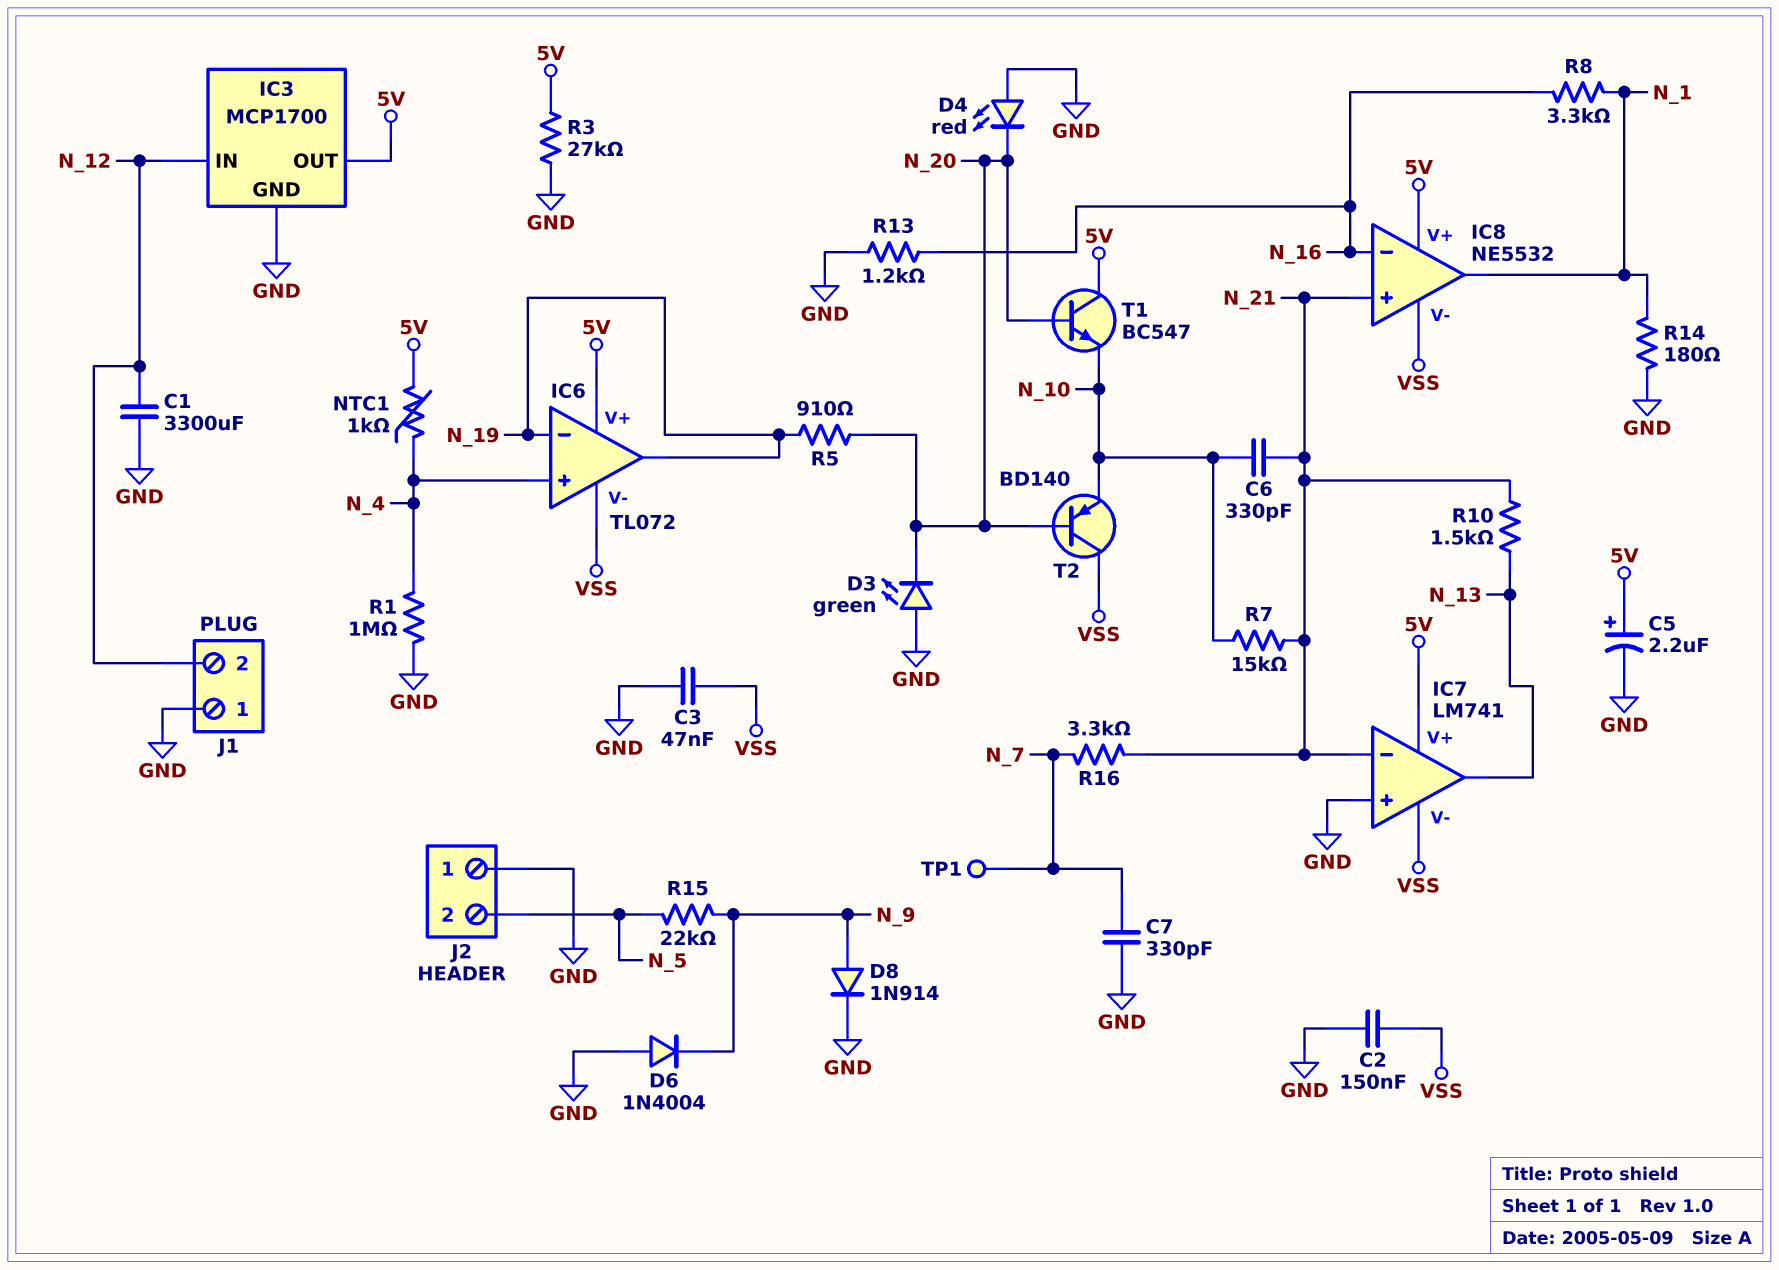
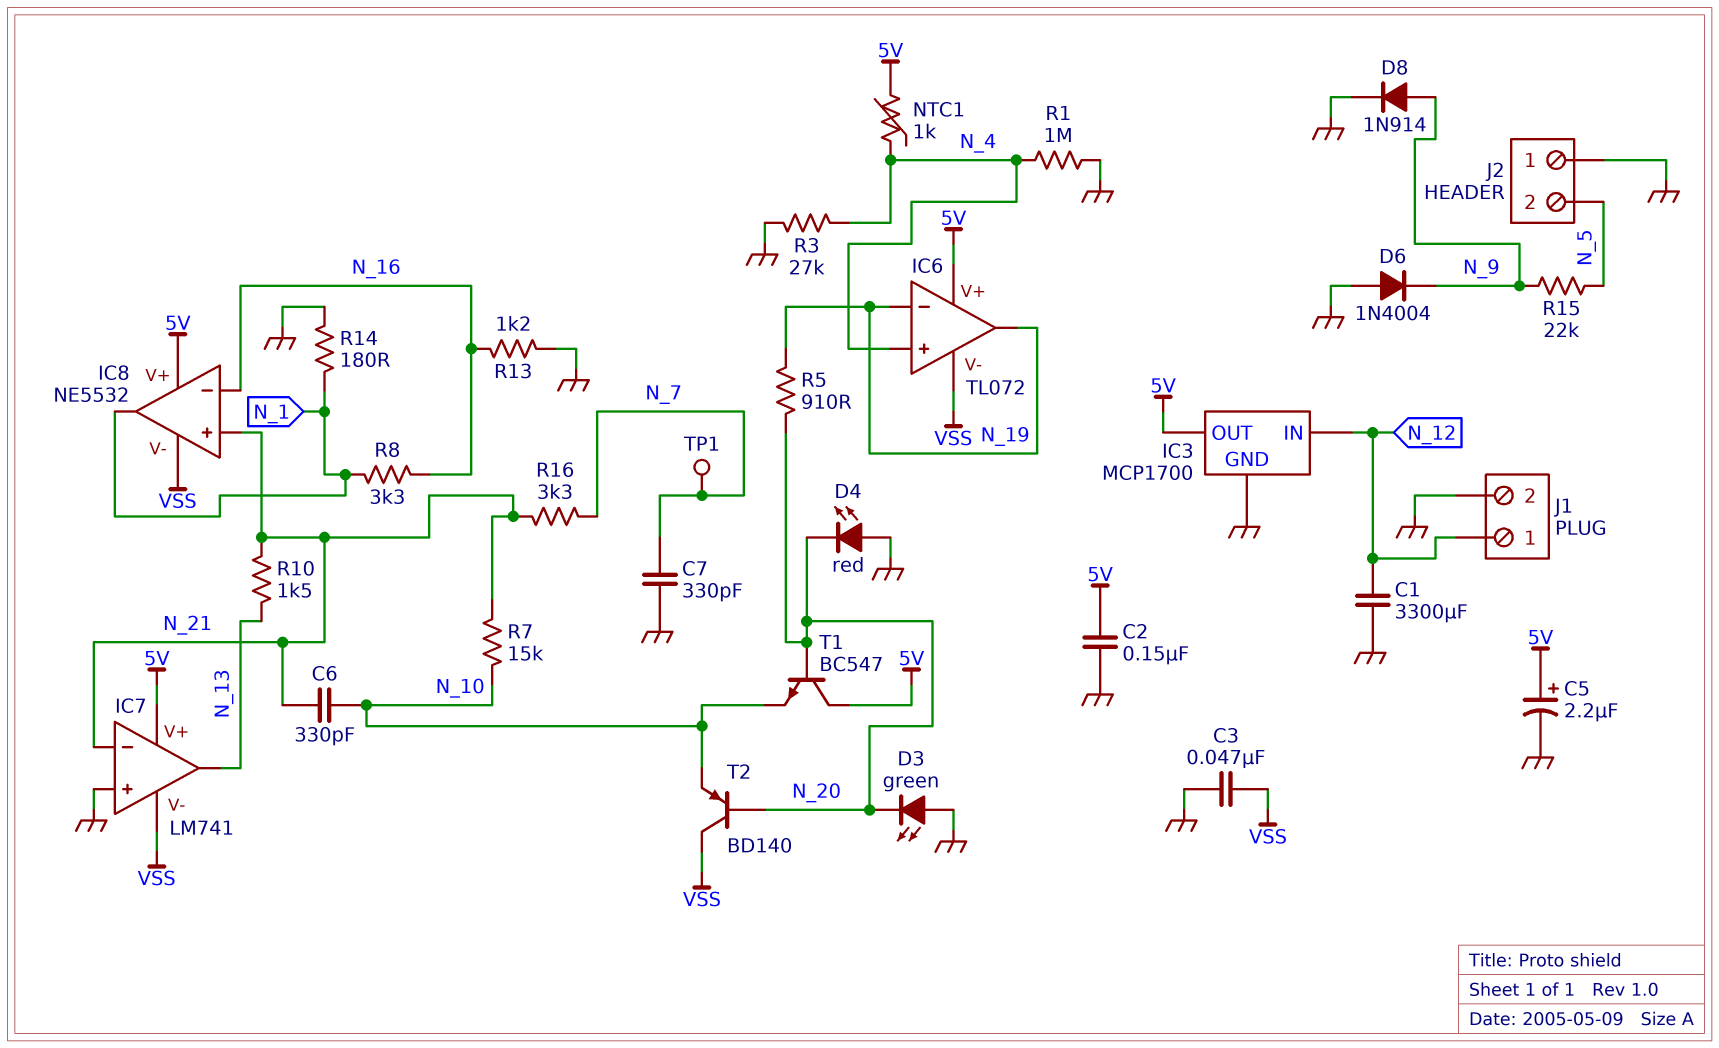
C2: 150nF (GND, VSS) -> 150nF (5V, GND)
J1 pin 1: GND -> N_12
J1 pin 2: N_12 -> GND
R3: 27k (5V, GND) -> 27k (GND, N_4)

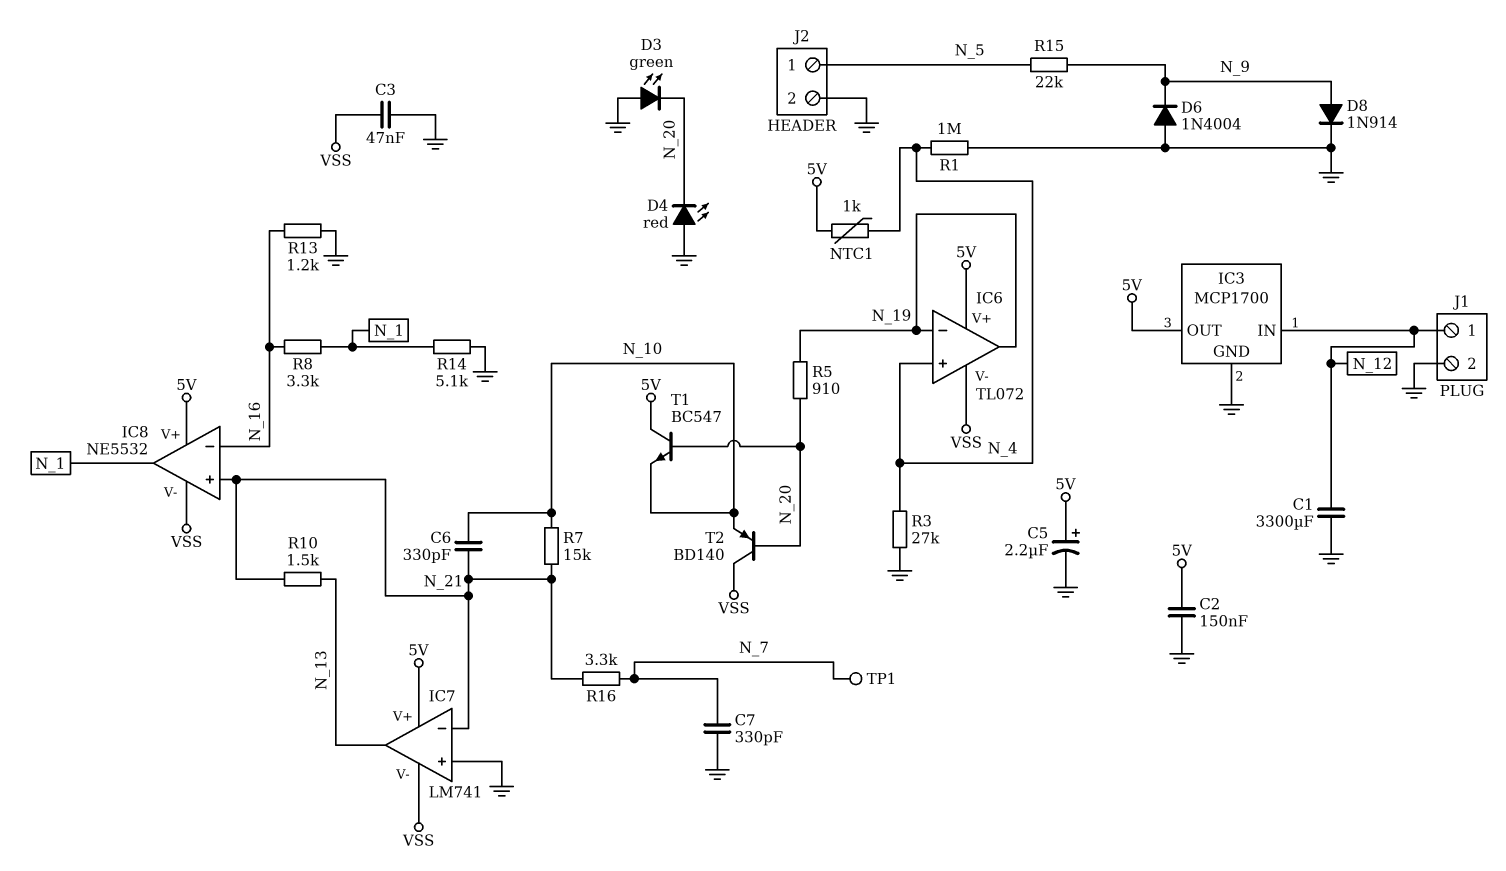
J2 pin 1: GND -> N_5
J2 pin 2: N_5 -> GND
R14: 180 (GND, N_1) -> 5.1k (GND, N_1)

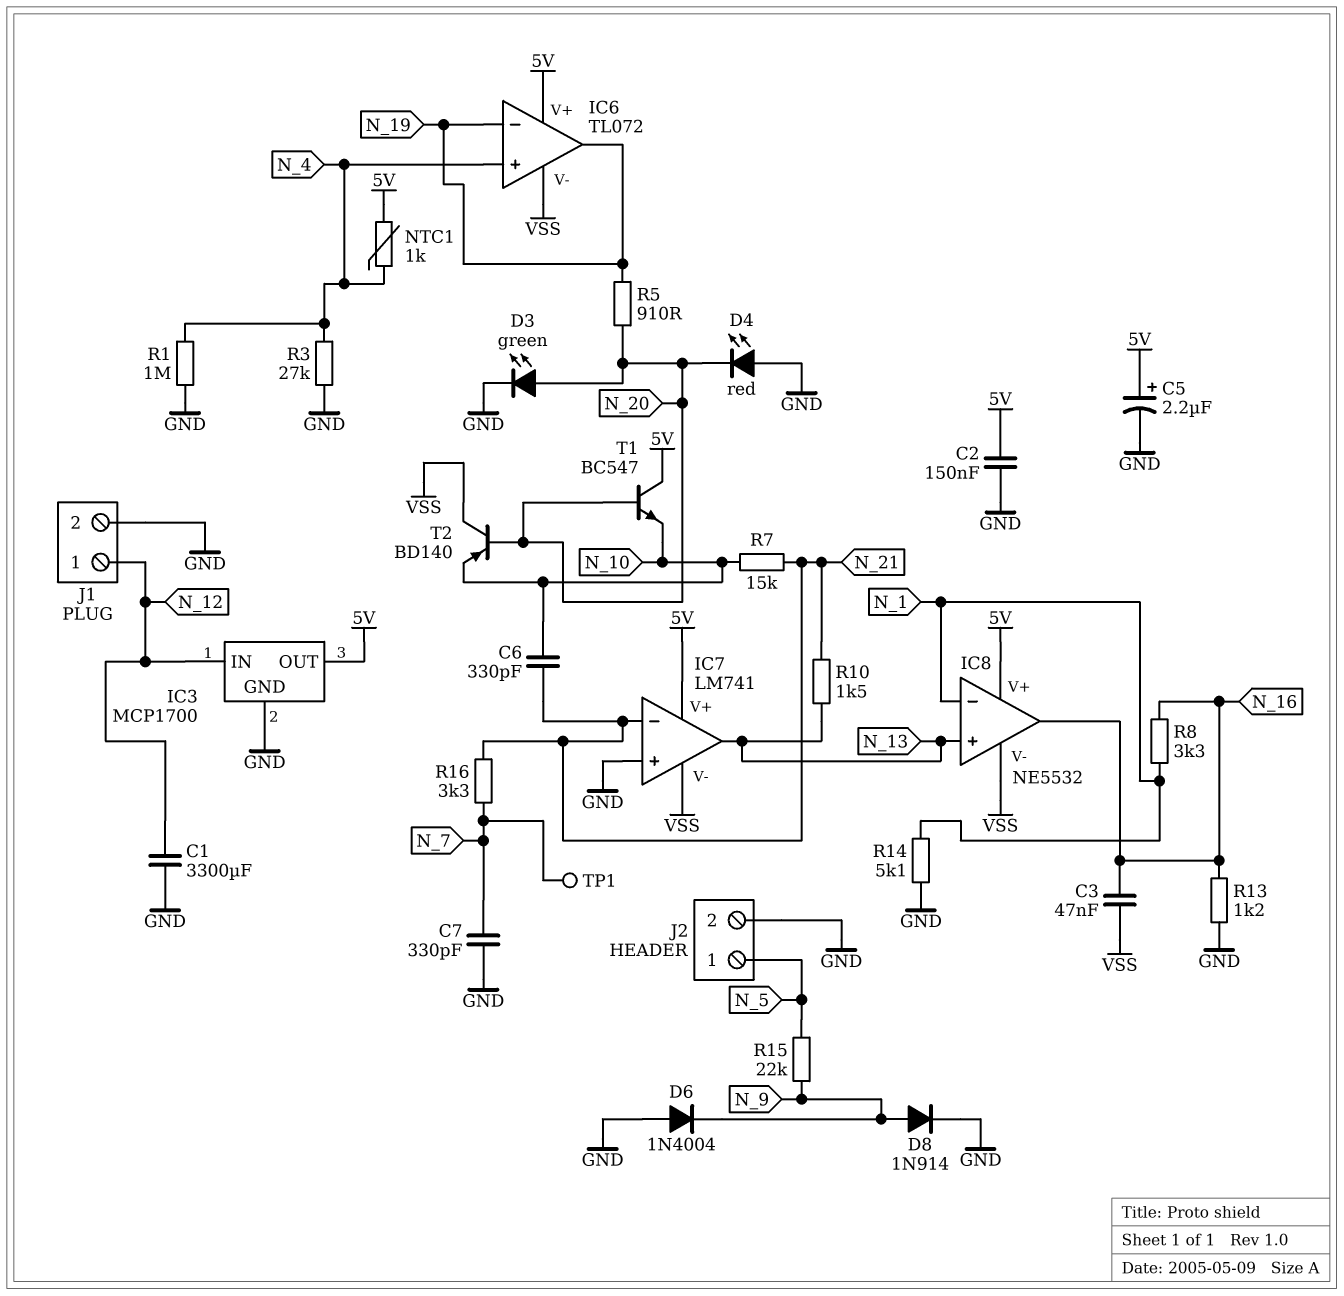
C3: 47nF (GND, VSS) -> 47nF (N_16, VSS)
D3: LED green (A GND, K N_20) -> LED green (A N_20, K GND)
IC8 pin in+: N_21 -> N_13
IC8 pin in-: N_16 -> N_1
IC8 pin out: N_1 -> N_16

